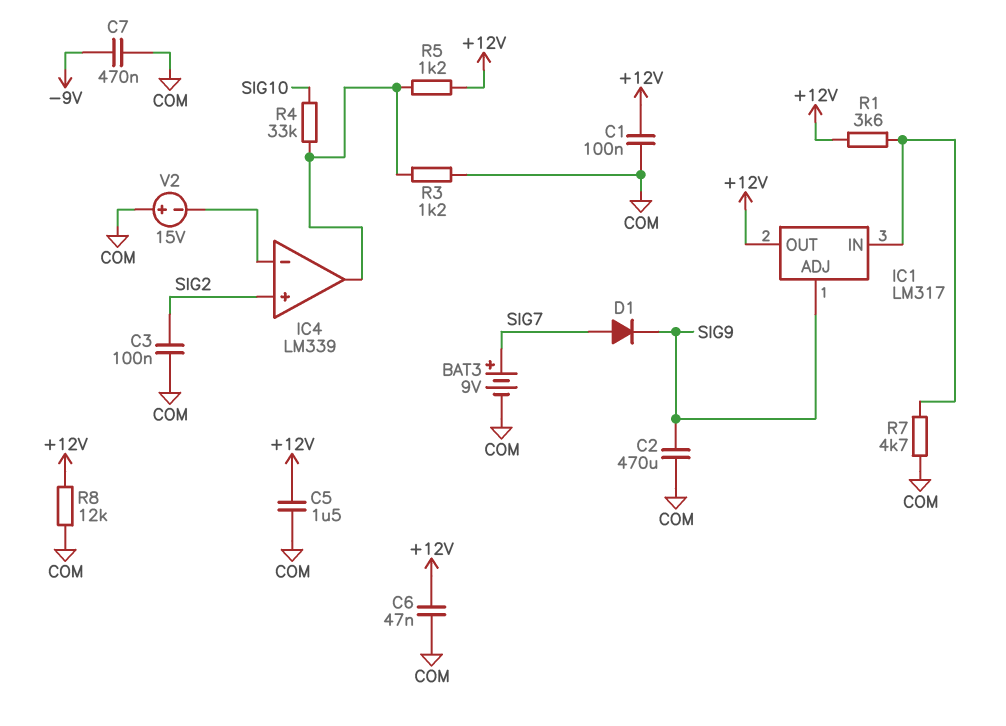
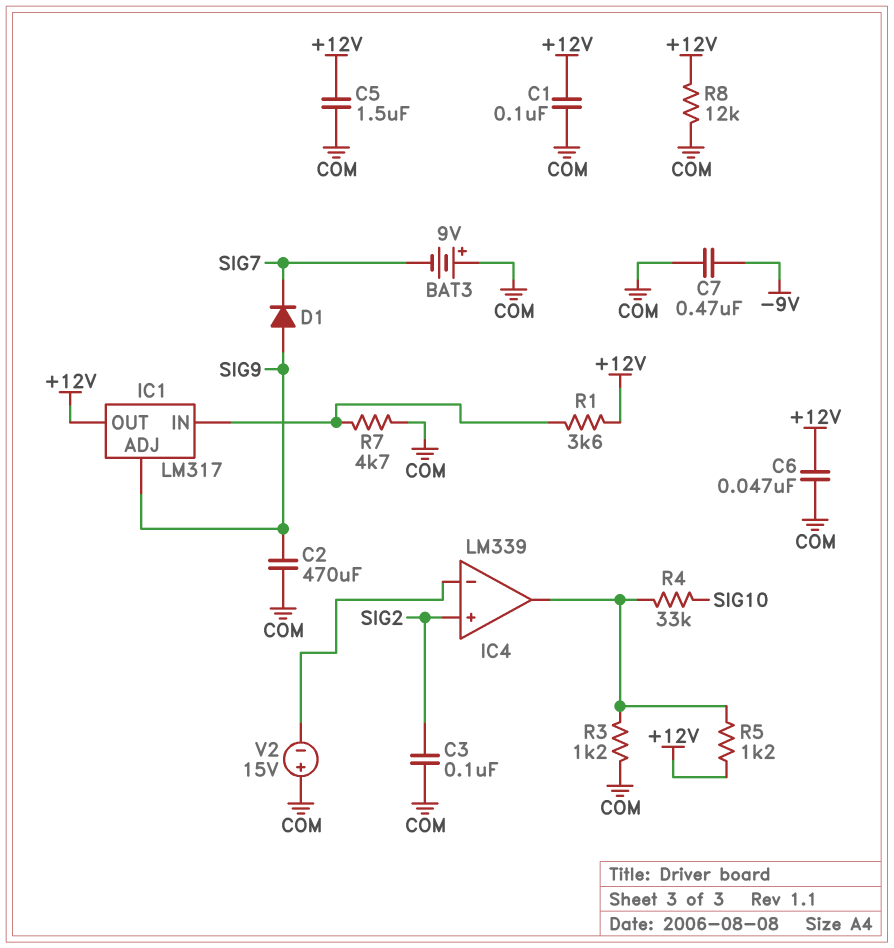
BAT3: 9V (plus SIG7, minus COM) -> 9V (plus COM, minus SIG7)
D1: diode (A SIG7, K SIG9) -> diode (A SIG9, K SIG7)

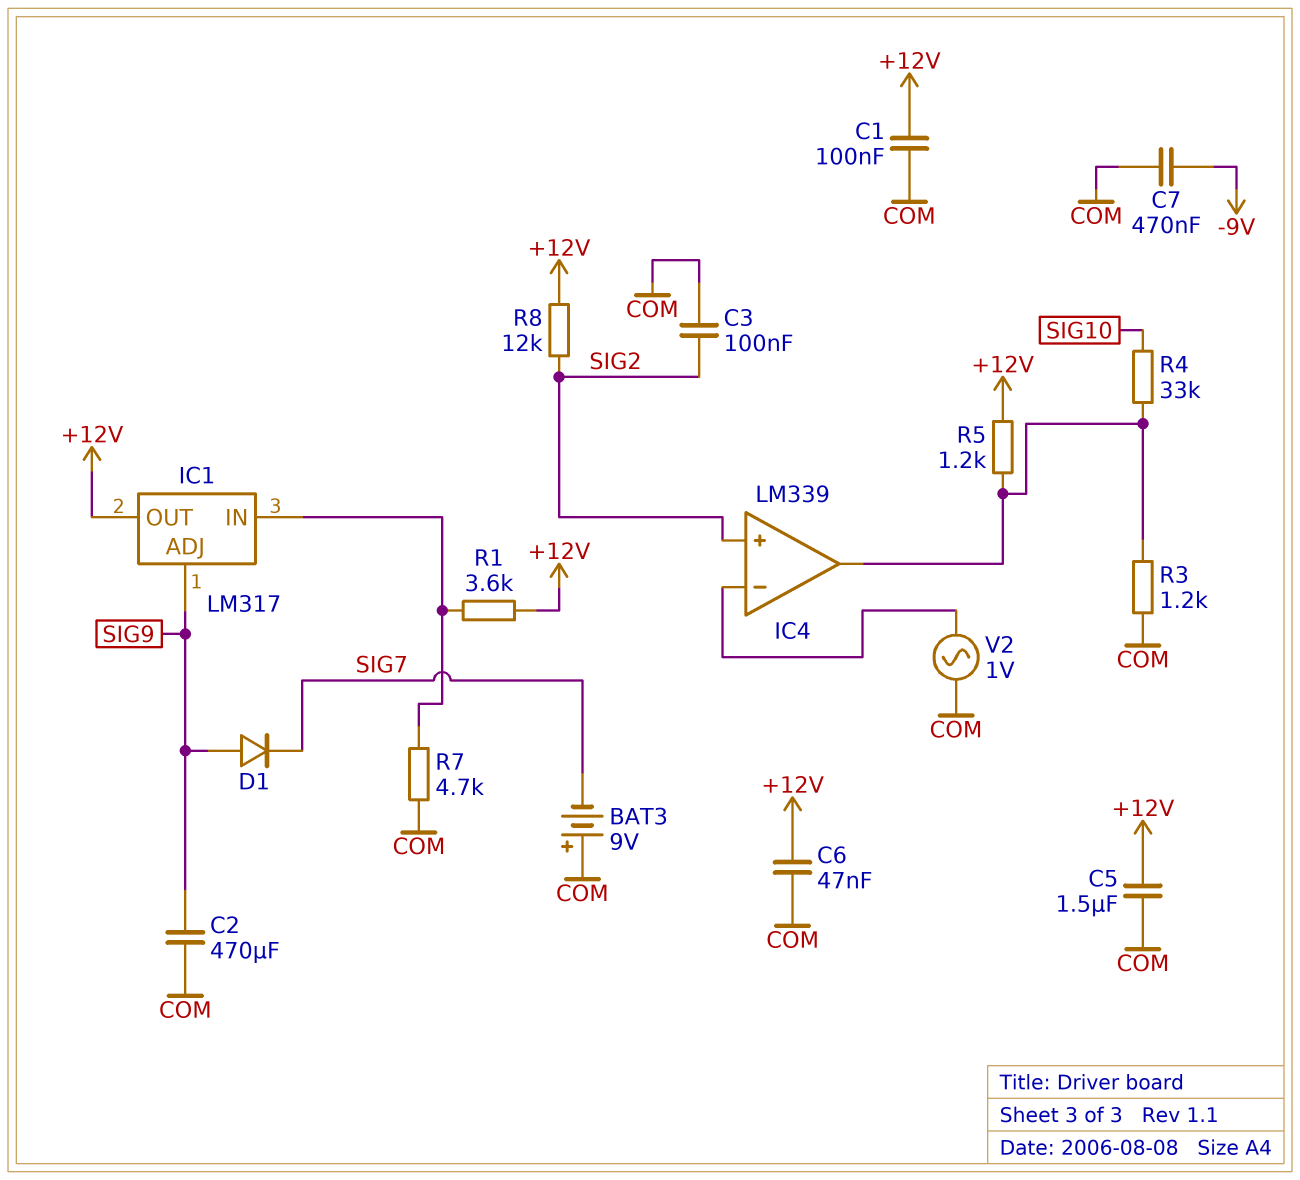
R8: 12k (+12V, COM) -> 12k (+12V, SIG2)
V2: 15V (plus COM, minus IC4/in-) -> AC 1V (COM, IC4/in-)

